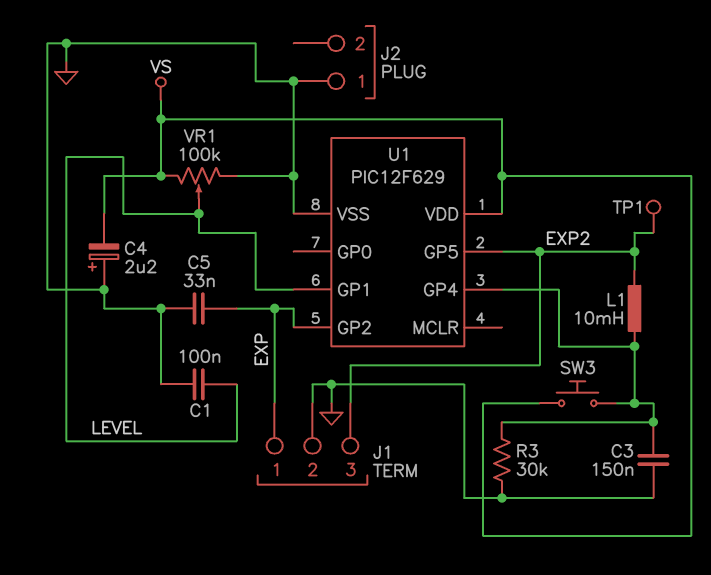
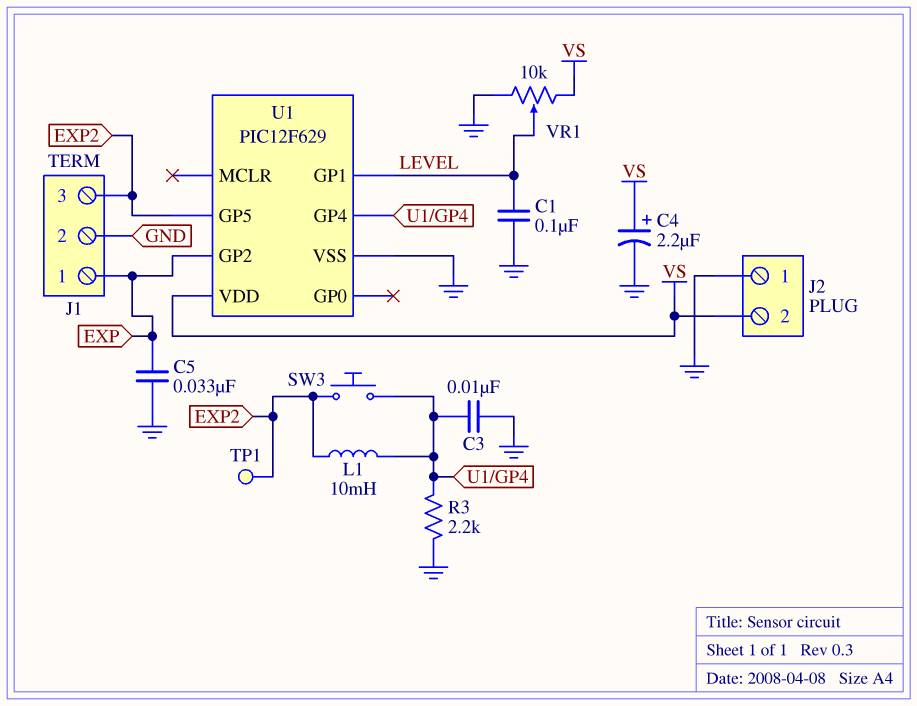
C3: 150nF (GND, U1/GP4) -> 10nF (GND, U1/GP4)
C4: 2.2uF (plus GND, minus VS) -> 2.2uF (plus VS, minus GND)
J2 pin 2: none -> VS
R3: 30k (GND, U1/GP4) -> 2.2k (GND, U1/GP4)
SW3: button (U1/GP4, VS) -> button (EXP2, U1/GP4)
VR1: 100k (GND, VS, wiper LEVEL) -> 10k (GND, VS, wiper LEVEL)

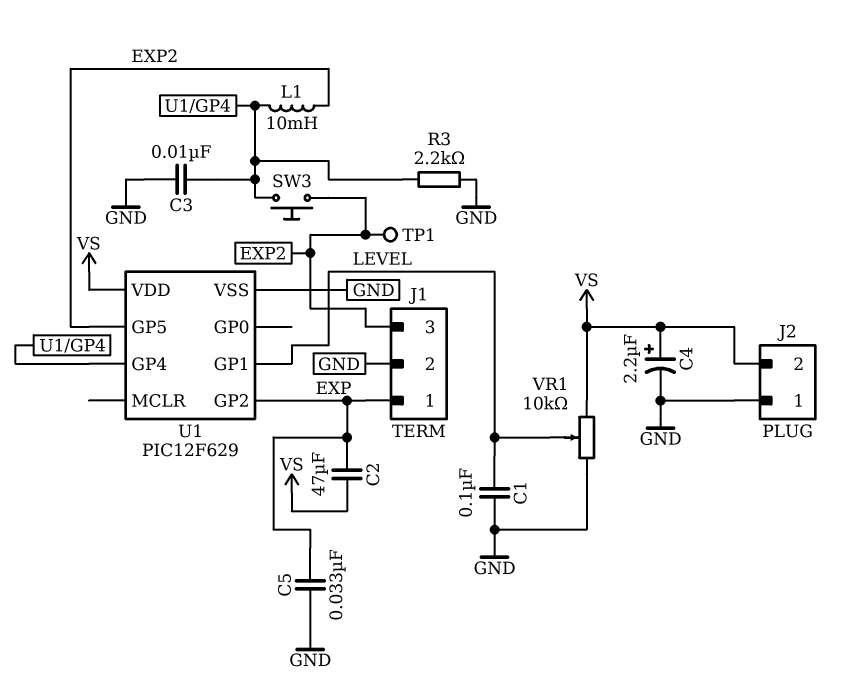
C2: none -> 47uF (EXP, VS)

